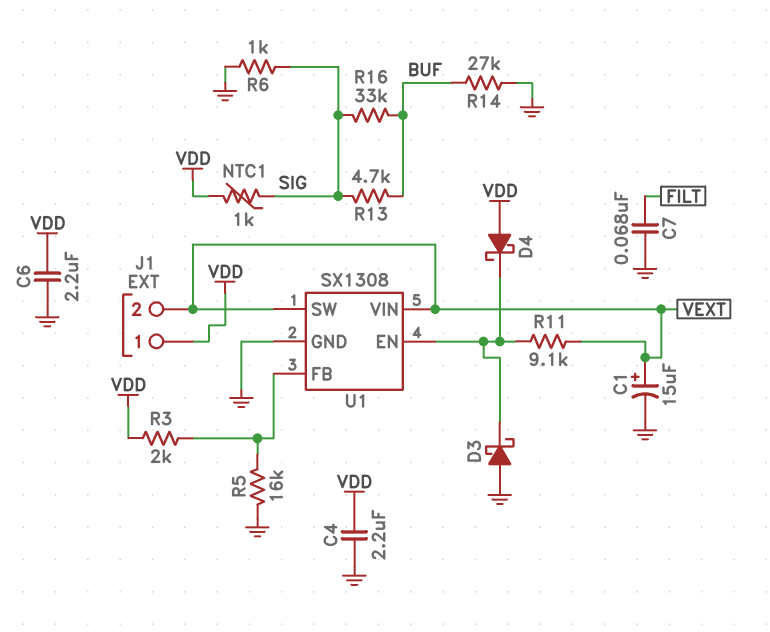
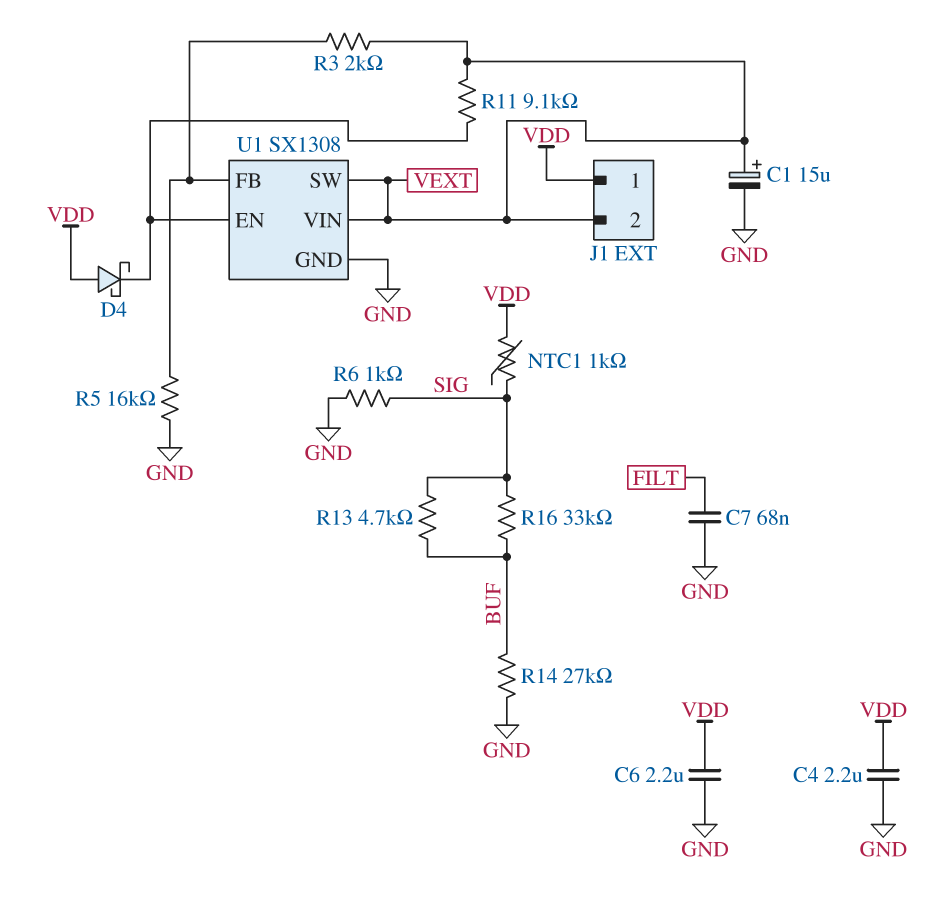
D3: schottky (A GND, K U1/EN) -> none
R3: 2k (U1/FB, VDD) -> 2k (U1/FB, VEXT)

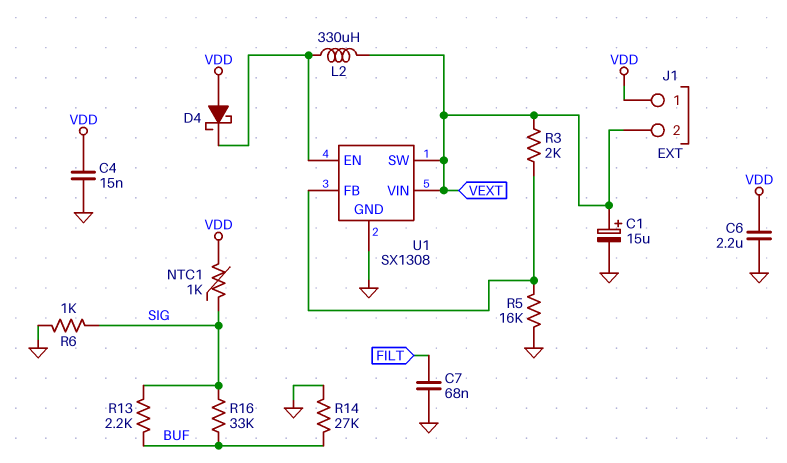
C4: 2.2uF (GND, VDD) -> 15nF (GND, VDD)
L2: none -> 330uH (U1/EN, VEXT)
R11: 9.1k (U1/EN, VEXT) -> none
R13: 4.7k (BUF, SIG) -> 2.2k (BUF, SIG)

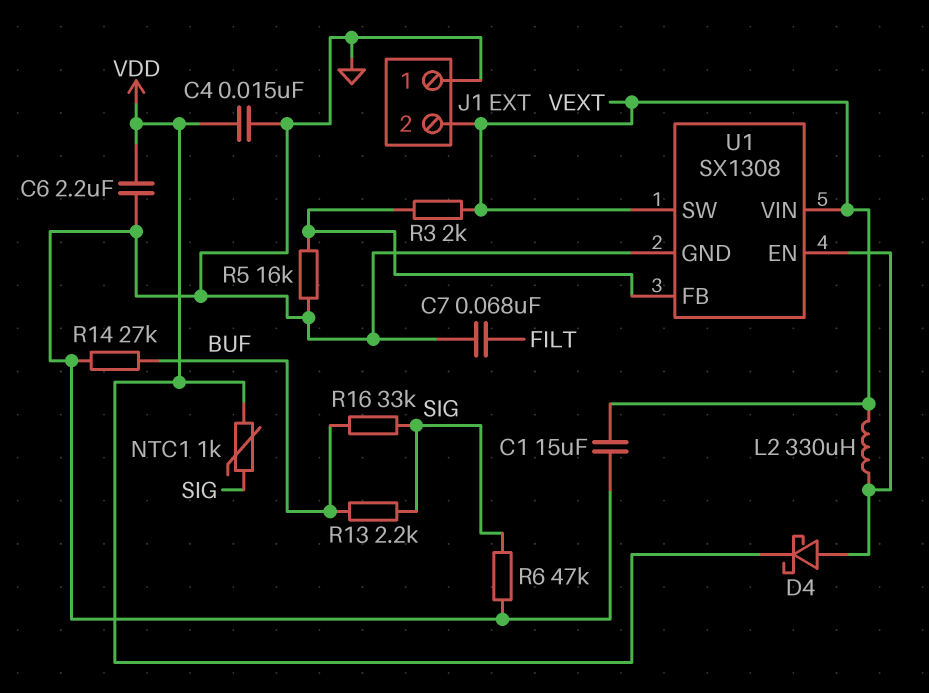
C1: 15uF (plus VEXT, minus GND) -> 15uF (GND, VEXT)
D4: schottky (A VDD, K U1/EN) -> schottky (A U1/EN, K VDD)
J1 pin 1: VDD -> GND
R6: 1k (GND, SIG) -> 47k (GND, SIG)

